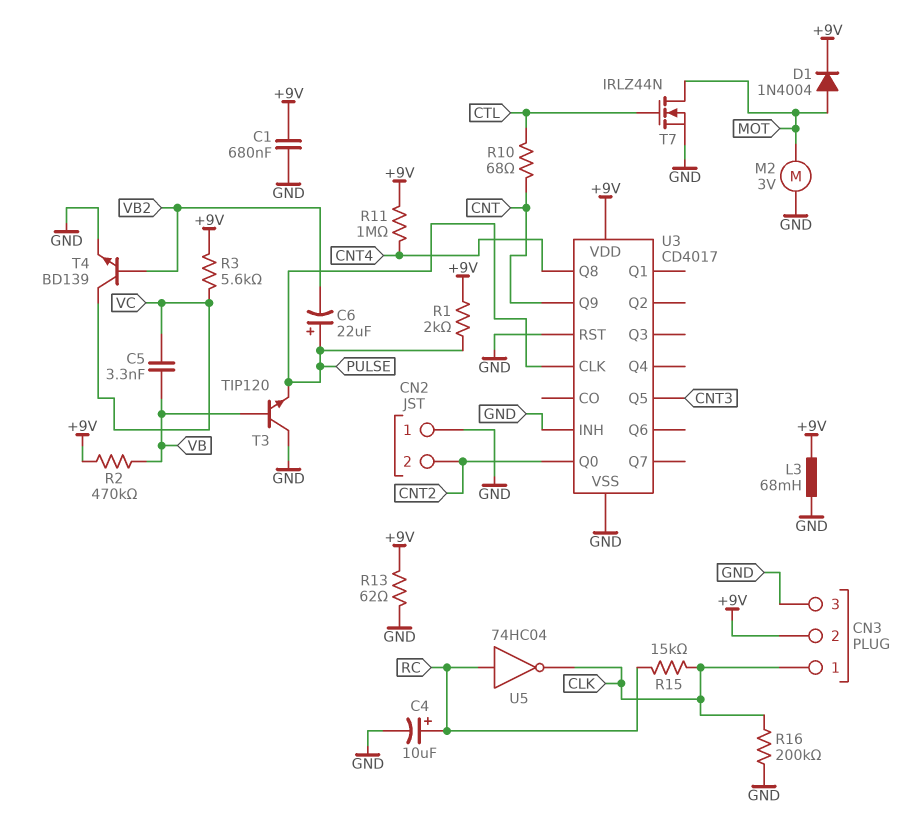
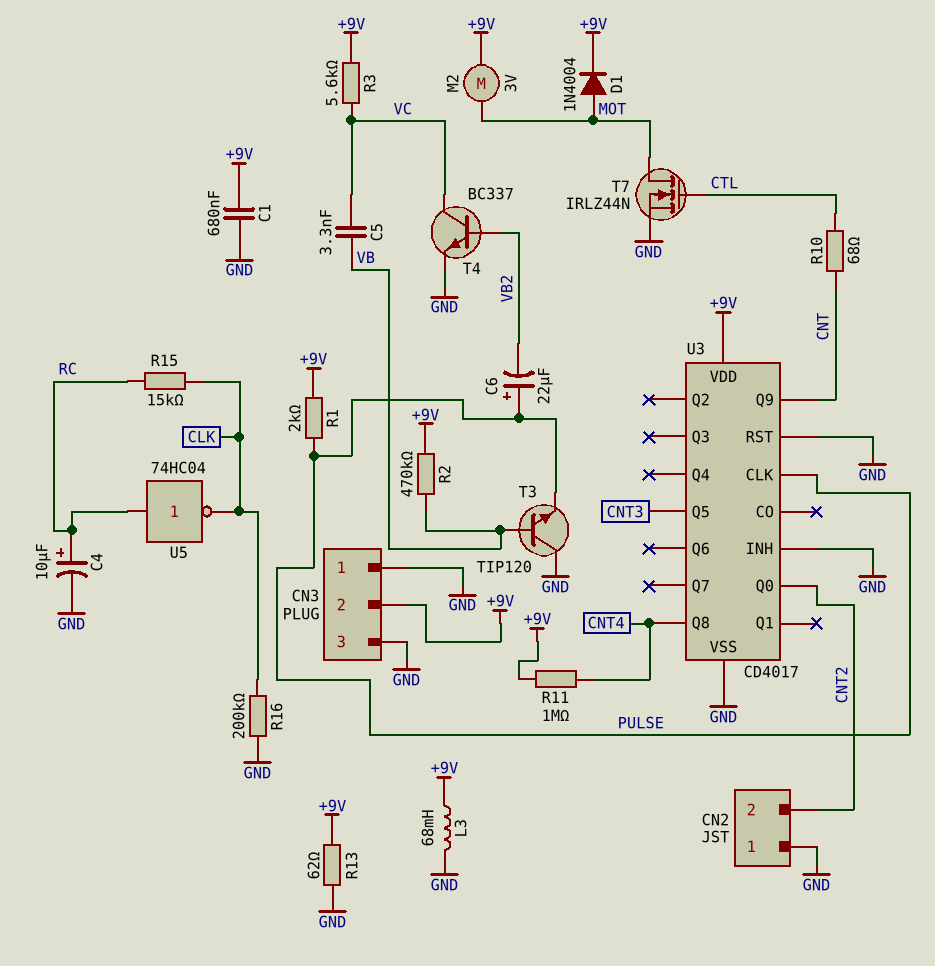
CN3 pin 1: CLK -> GND
M2: motor 3V (GND, MOT) -> motor 3V (+9V, MOT)
T4: NPN BD139 (B VB2, C VC, E GND) -> NPN BC337 (B VB2, C VC, E GND)

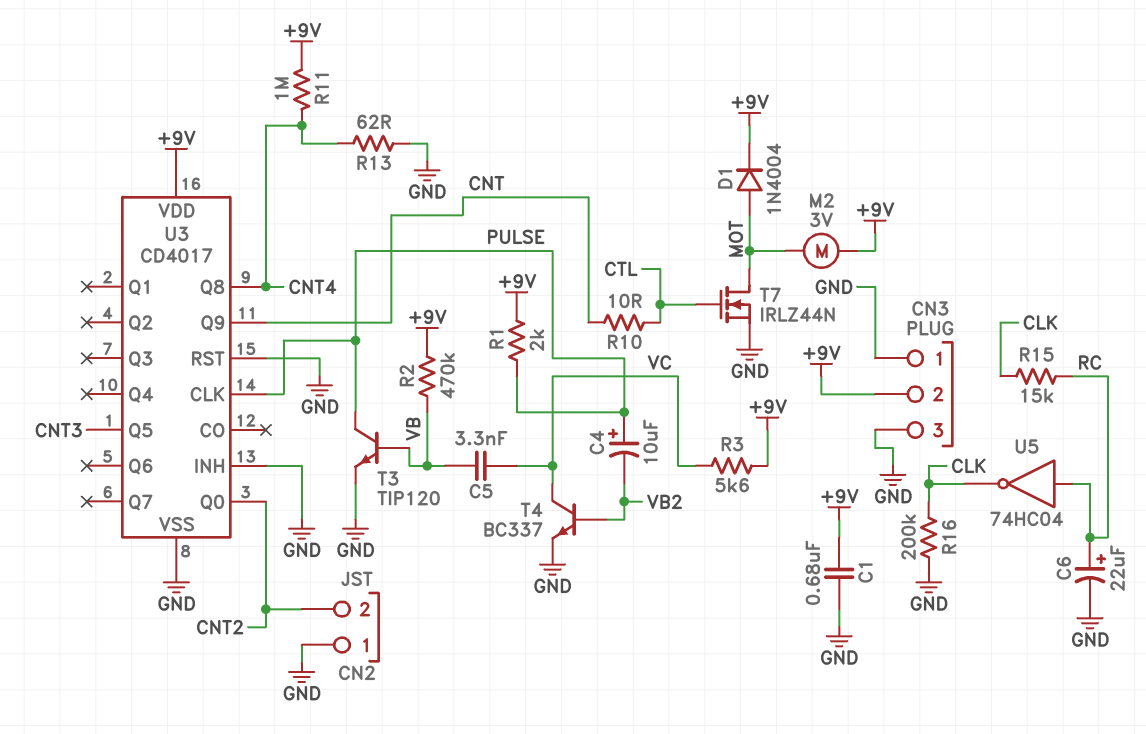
C4: 10uF (plus RC, minus GND) -> 10uF (plus PULSE, minus VB2)
C6: 22uF (plus PULSE, minus VB2) -> 22uF (plus RC, minus GND)
L3: 68mH (+9V, GND) -> none
R10: 68 (CNT, CTL) -> 10 (CNT, CTL)
R13: 62 (+9V, GND) -> 62 (CNT4, GND)
T3: NPN TIP120 (B VB, C GND, E PULSE) -> NPN TIP120 (B VB, C PULSE, E GND)

